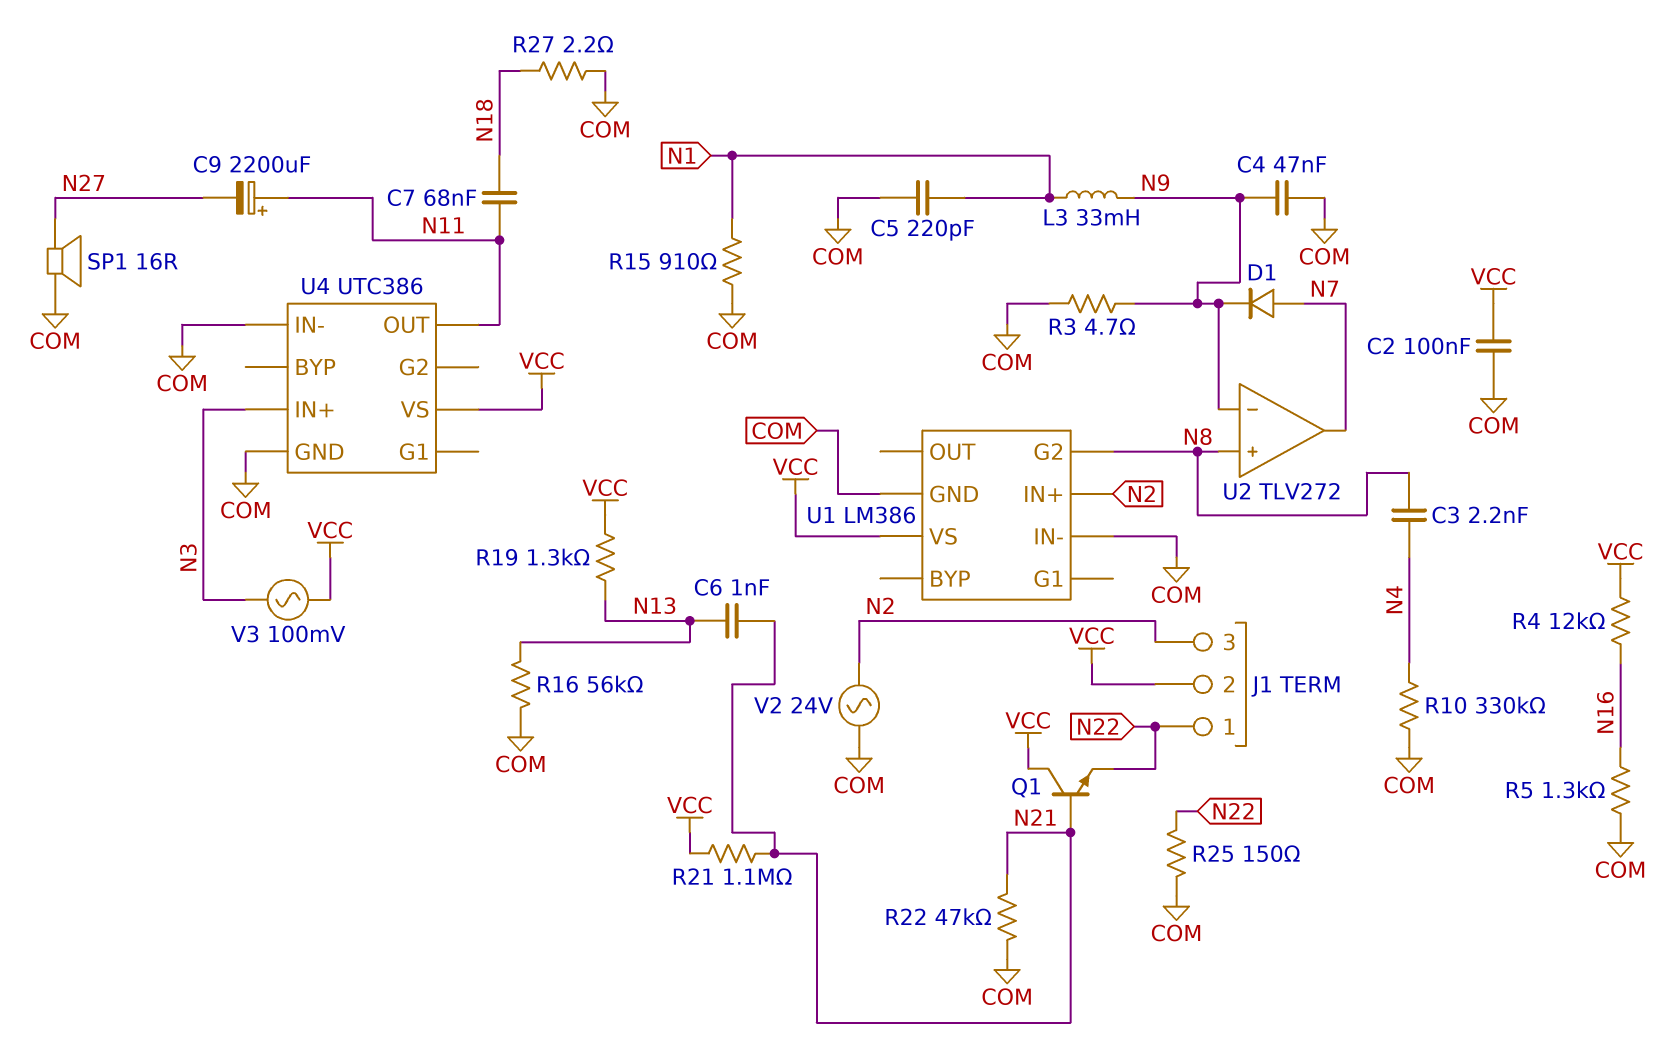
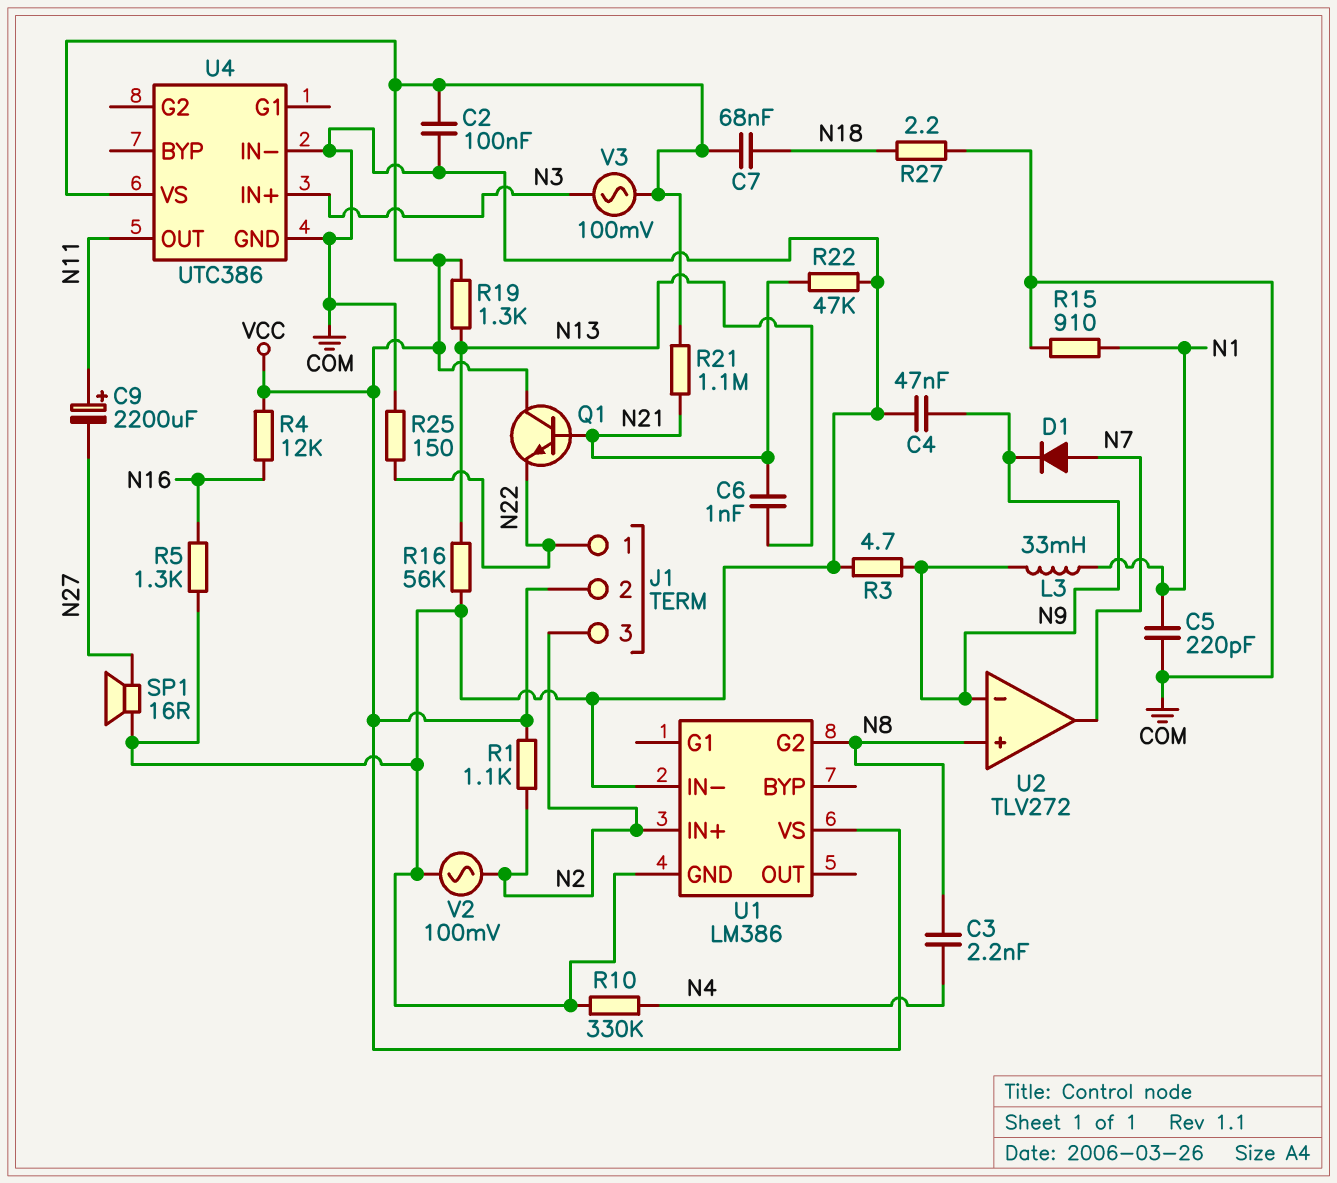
C7: 68nF (N11, N18) -> 68nF (N18, VCC)
R1: none -> 1.1k (N2, VCC)
V2: AC 24V (COM, N2) -> AC 100mV (COM, N2)

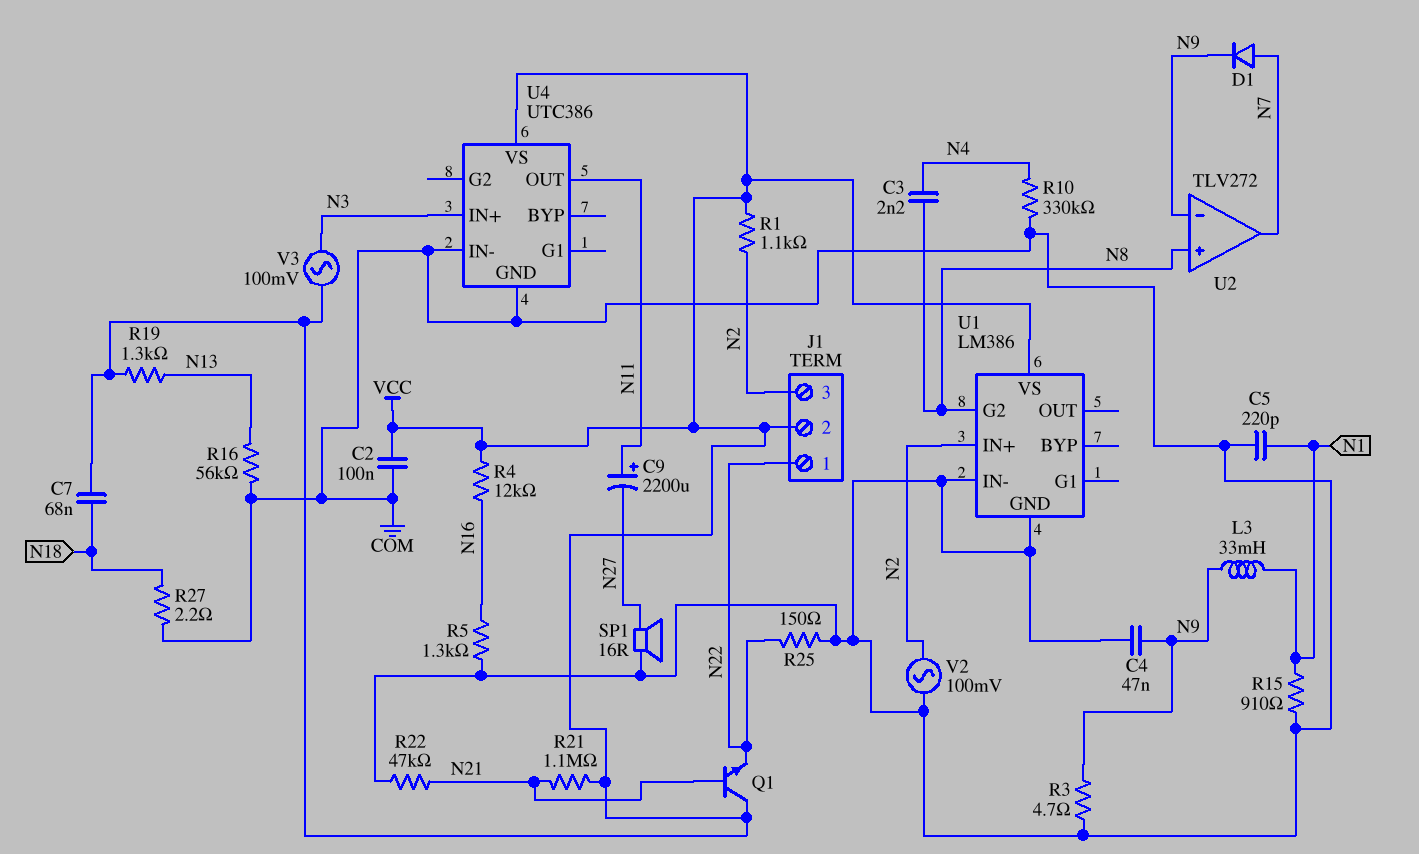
C6: 1nF (N13, N21) -> none

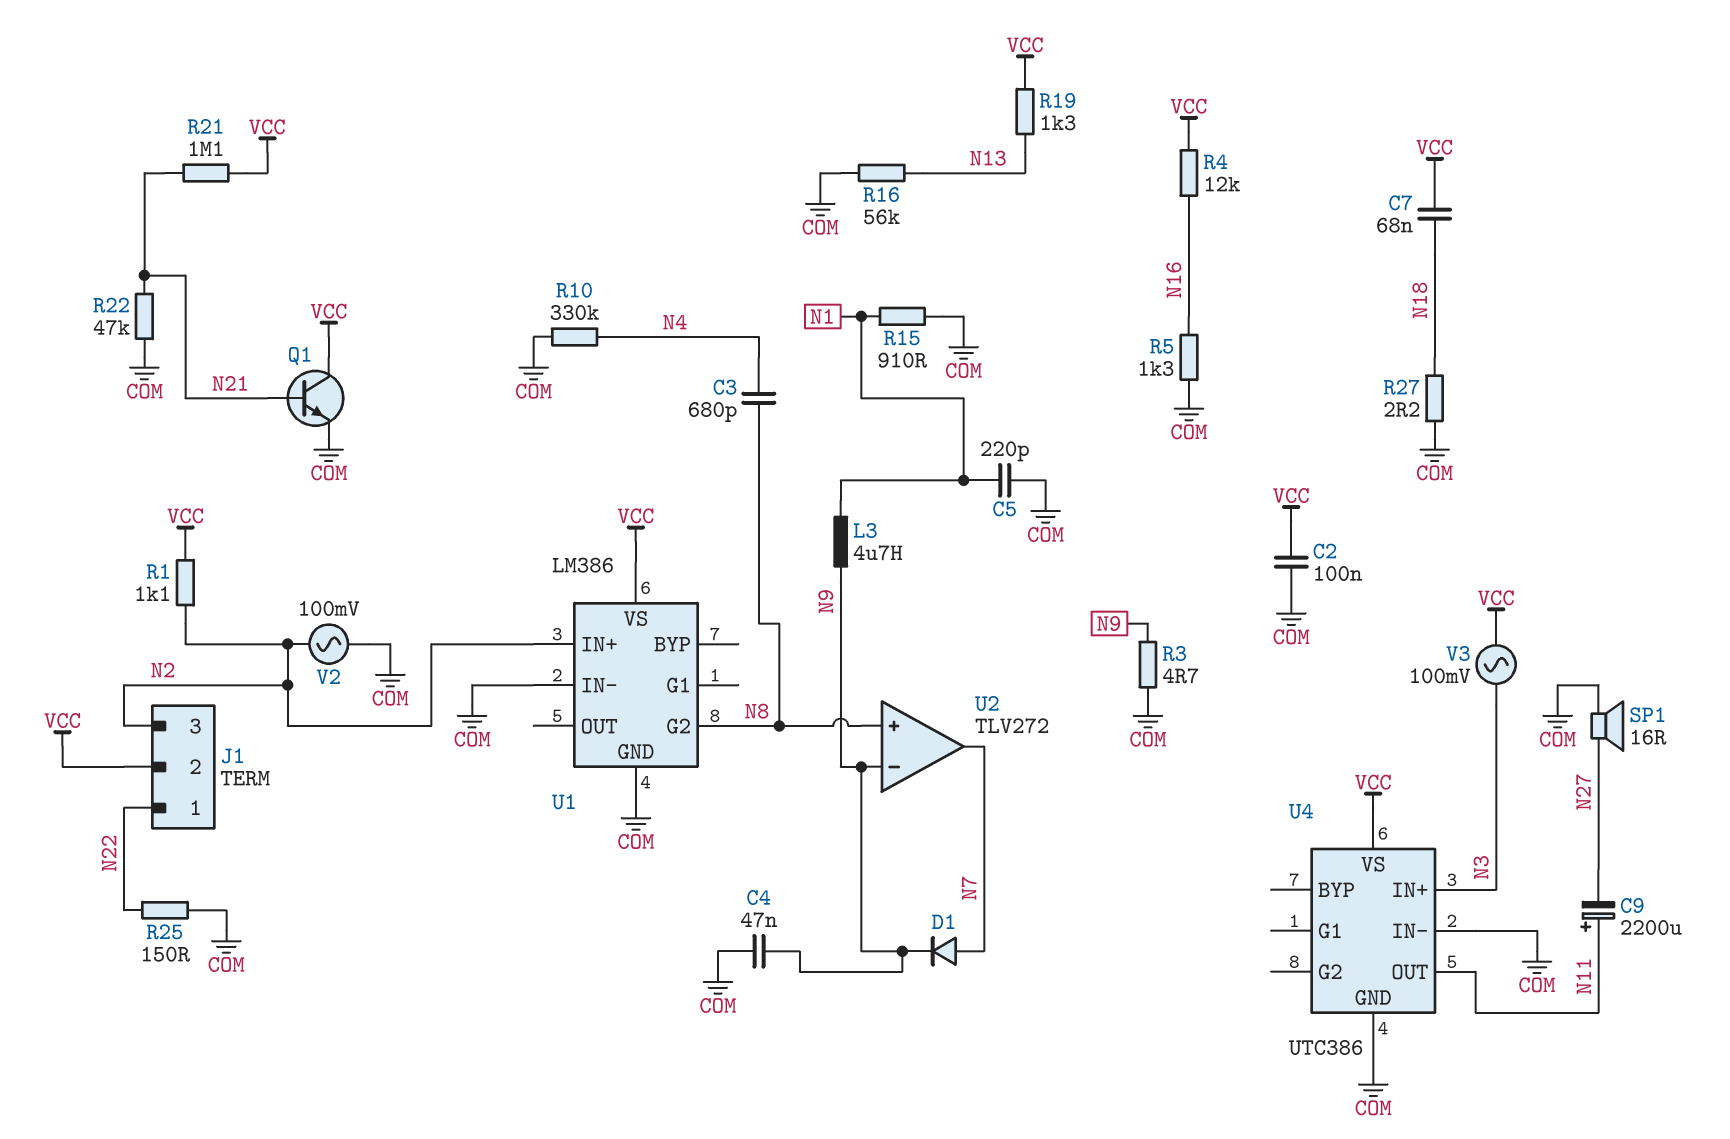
C3: 2.2nF (N4, N8) -> 680pF (N4, N8)
L3: 33mH (N1, N9) -> 4.7uH (N1, N9)
Q1: NPN (B N21, C VCC, E N22) -> NPN (B N21, C VCC, E COM)

